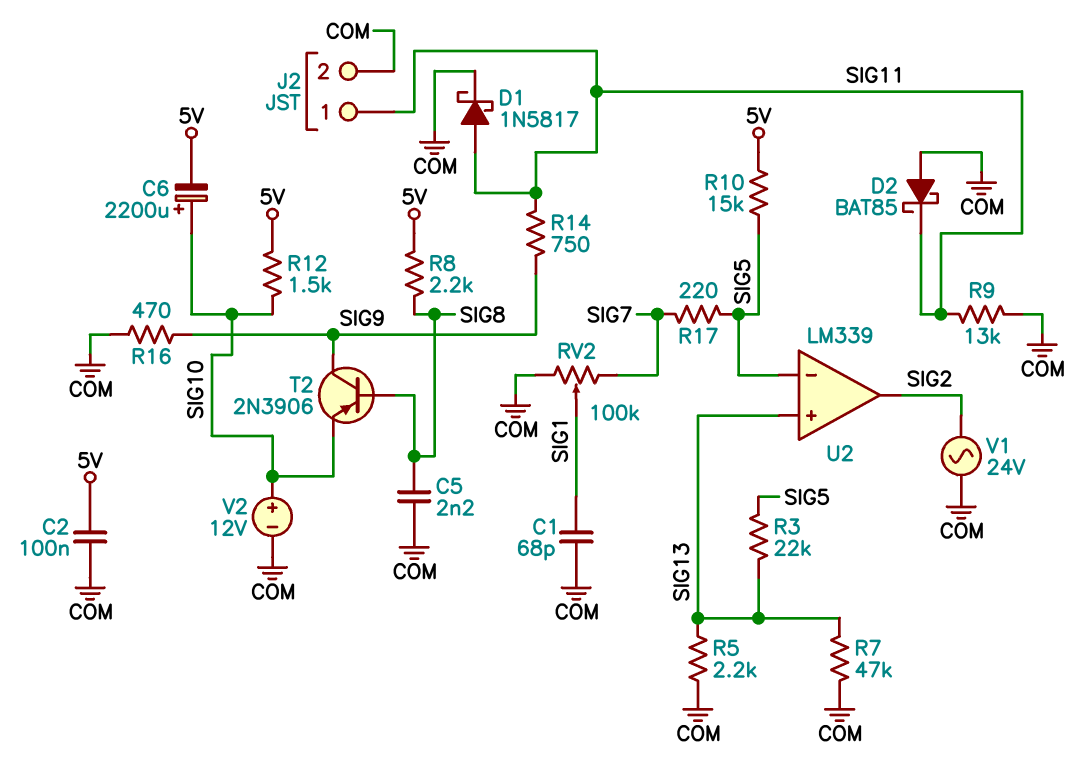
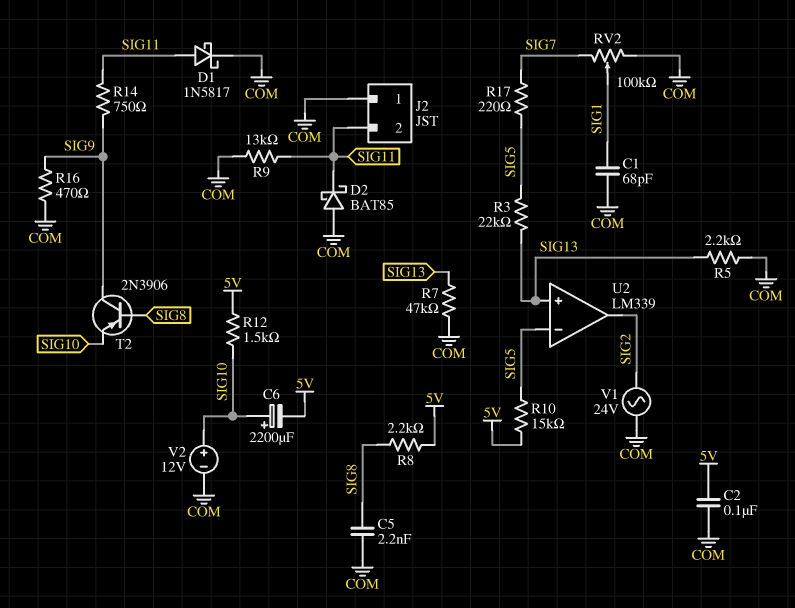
J2 pin 1: SIG11 -> COM
J2 pin 2: COM -> SIG11

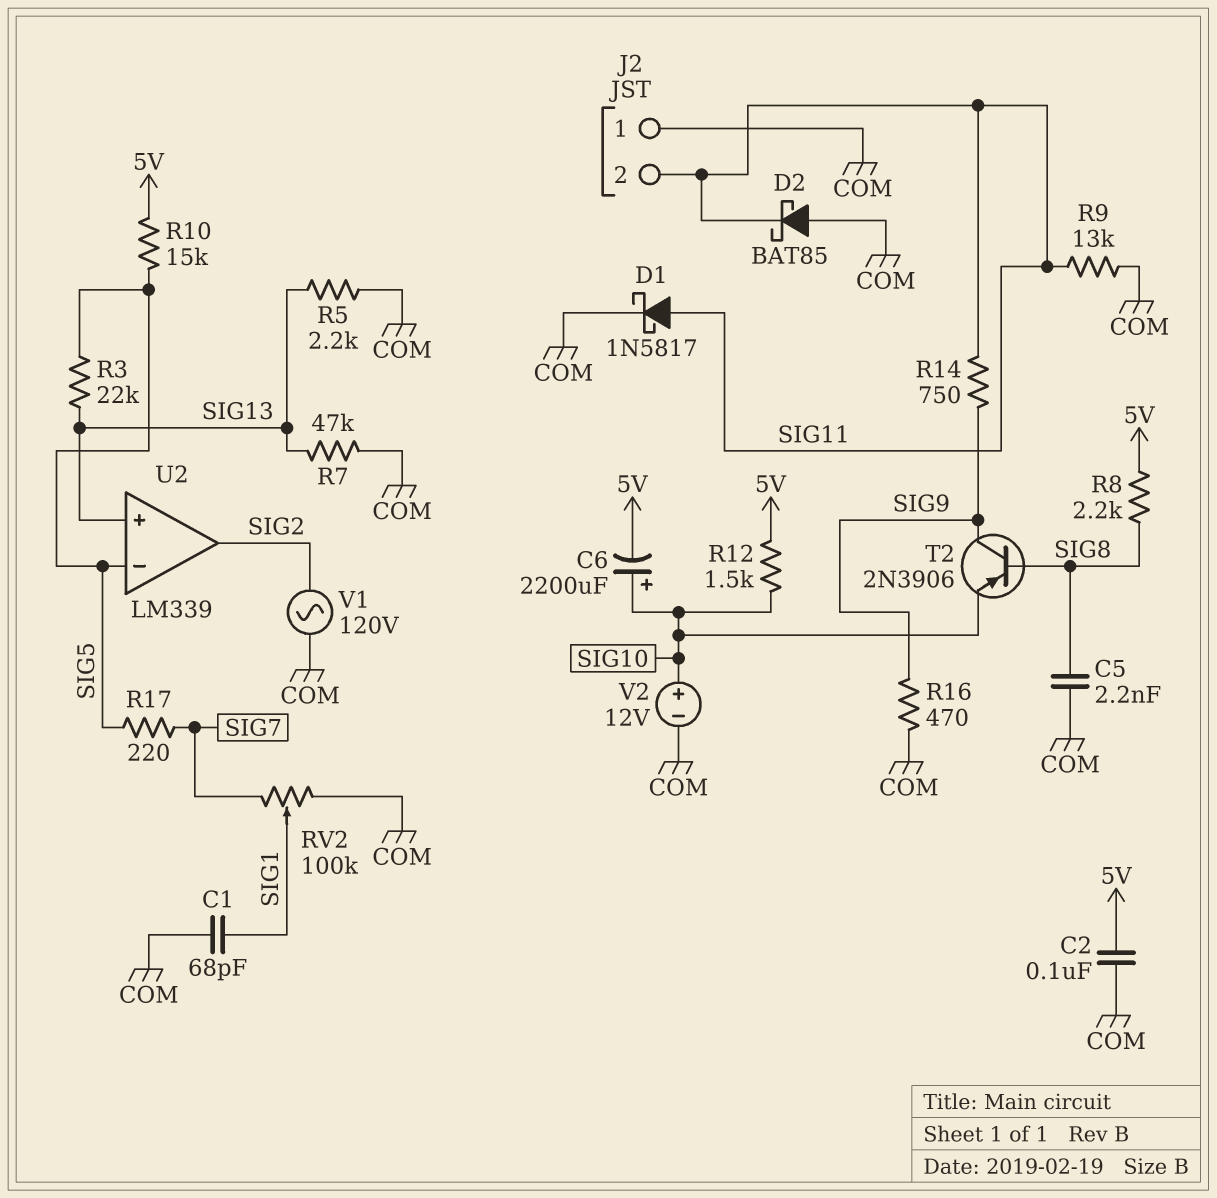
V1: AC 24V (COM, SIG2) -> AC 120V (COM, SIG2)

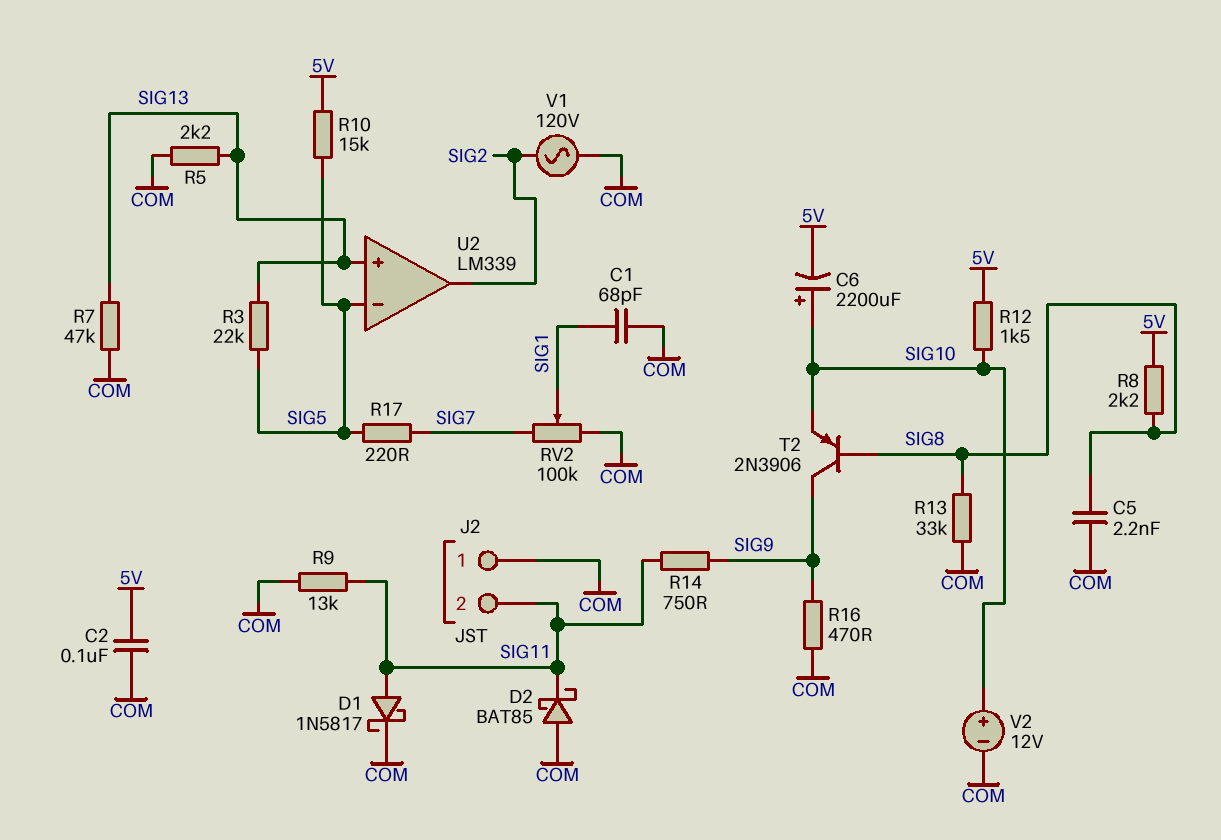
R13: none -> 33k (COM, SIG8)

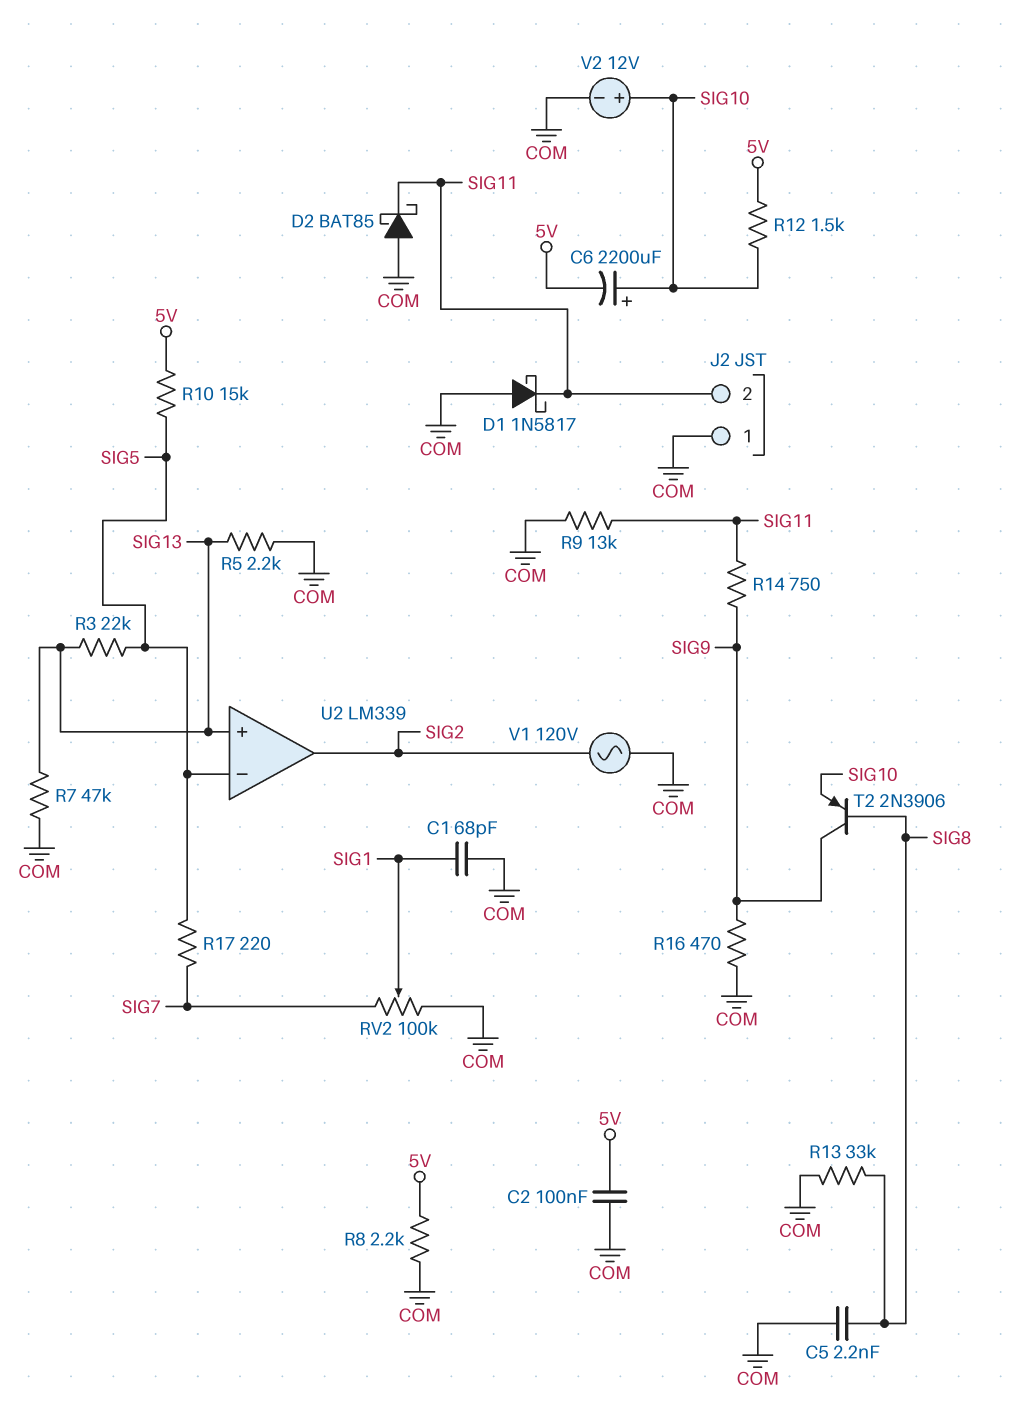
D1: schottky 1N5817 (A SIG11, K COM) -> schottky 1N5817 (A COM, K SIG11)
R8: 2.2k (5V, SIG8) -> 2.2k (5V, COM)

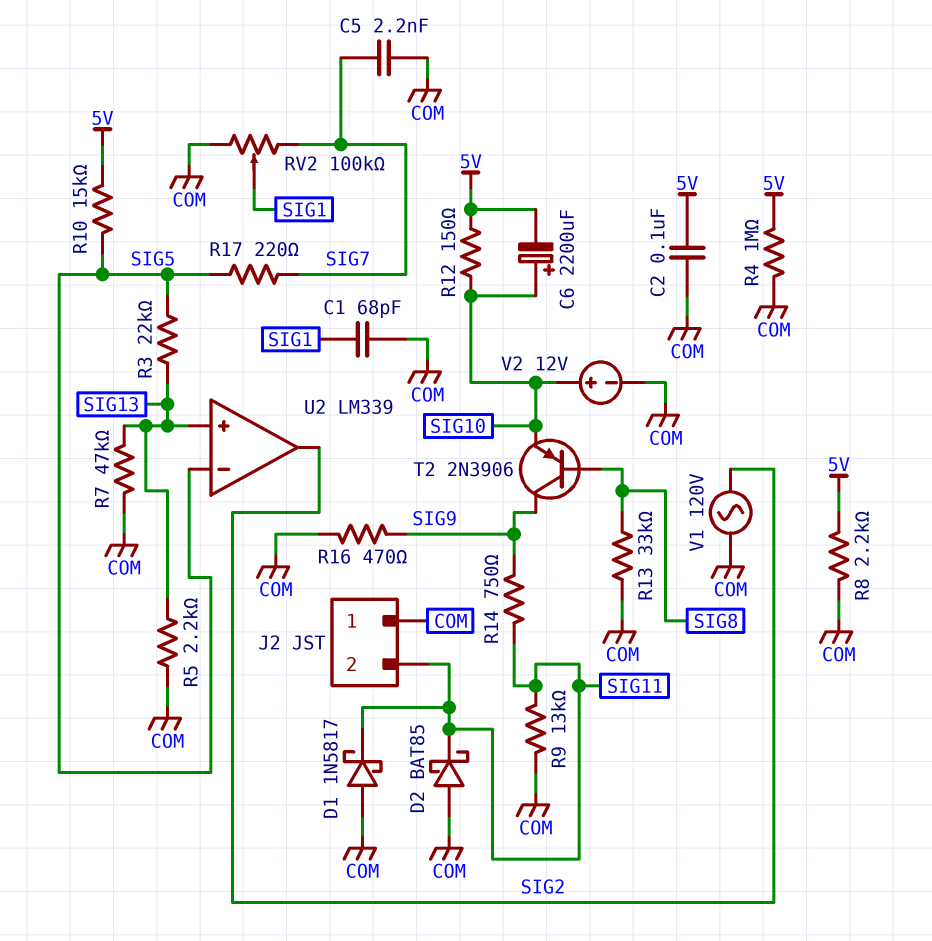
C5: 2.2nF (COM, SIG8) -> 2.2nF (COM, SIG7)
R4: none -> 1M (5V, COM)
R12: 1.5k (5V, SIG10) -> 150 (5V, SIG10)

